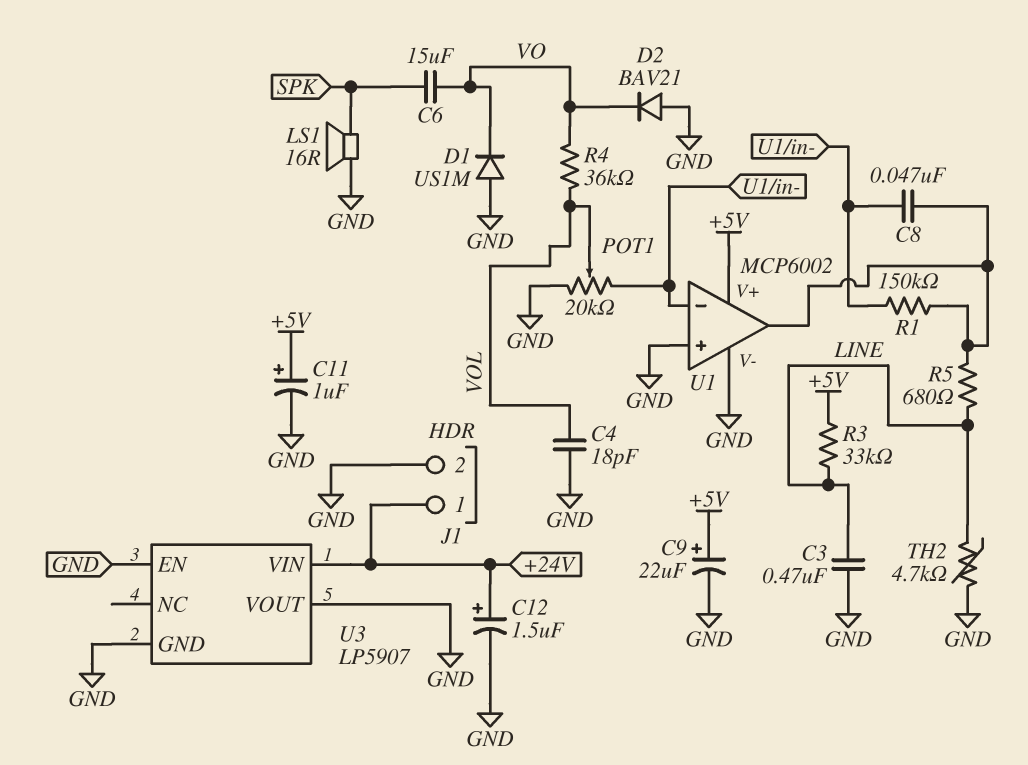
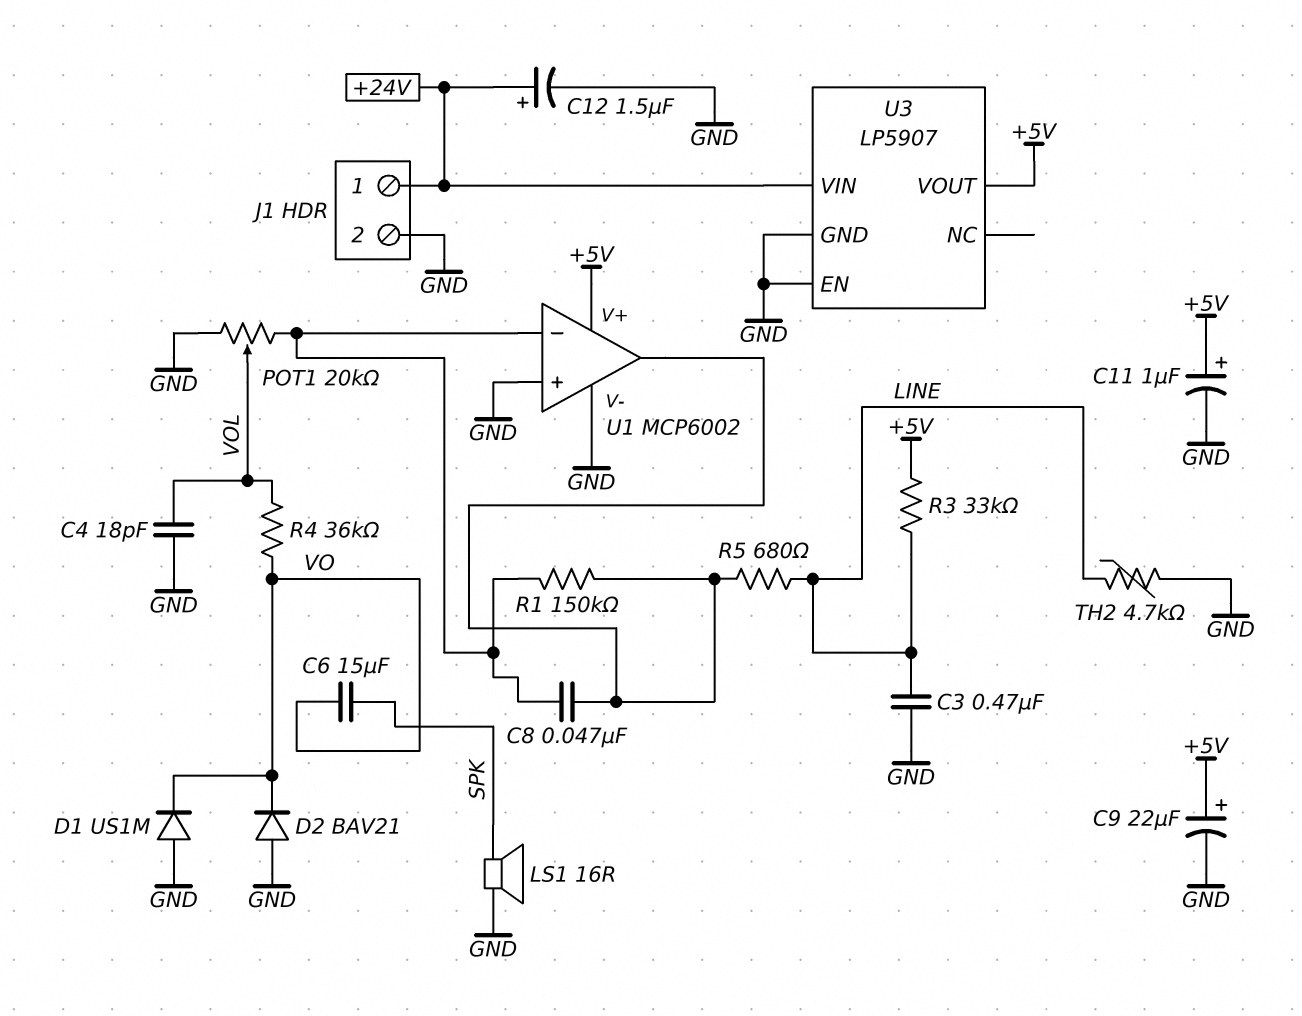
U3 pin VOUT: GND -> +5V

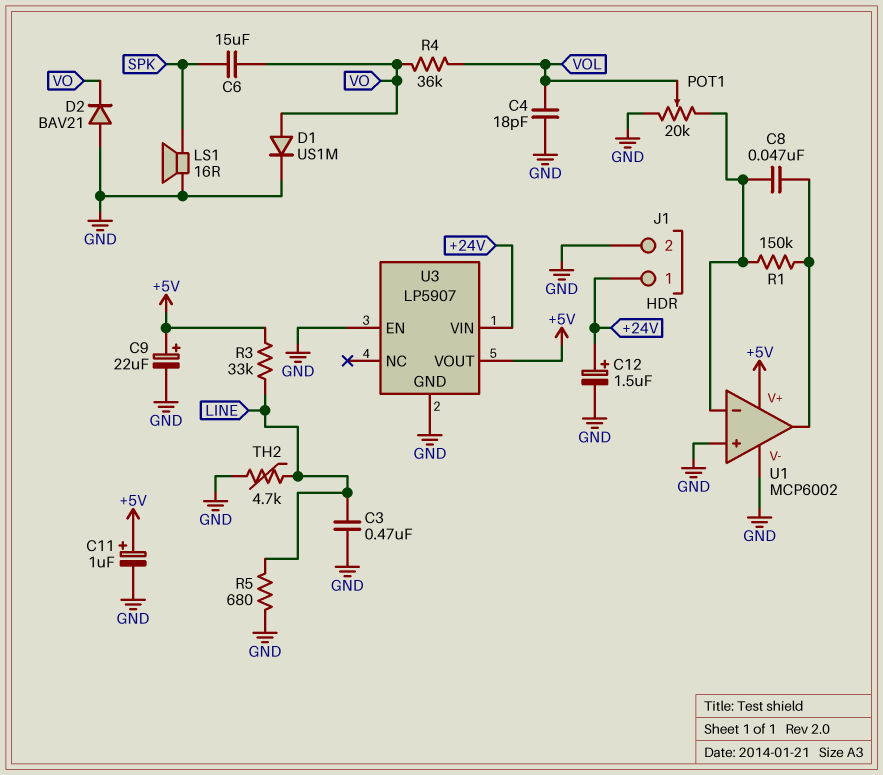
D1: diode US1M (A GND, K VO) -> diode US1M (A VO, K GND)
R5: 680 (LINE, U1/out) -> 680 (GND, LINE)

